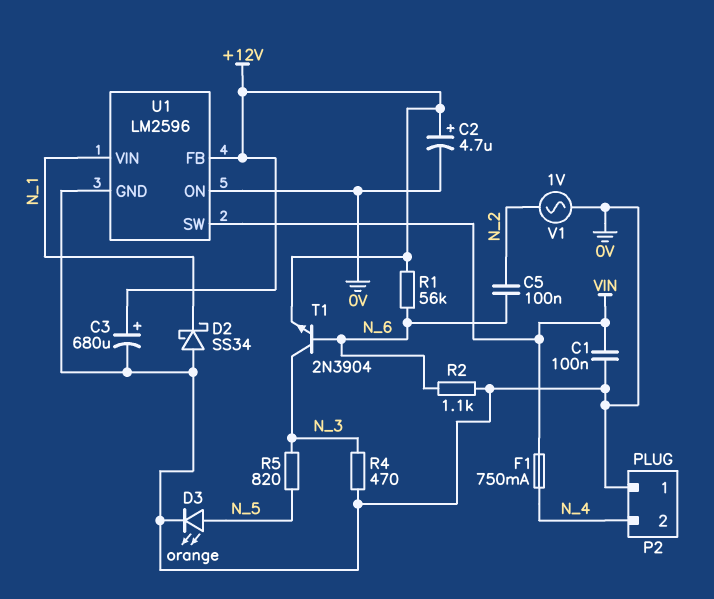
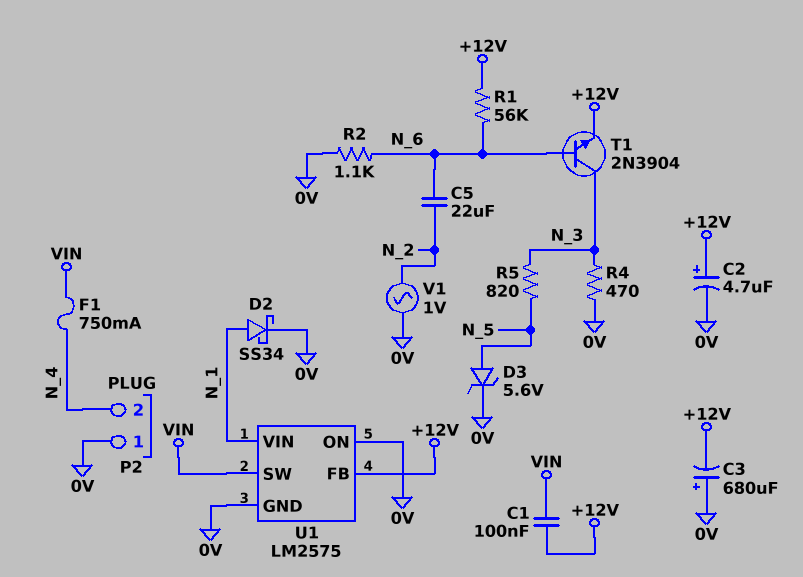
C1: 100nF (0V, VIN) -> 100nF (+12V, VIN)
C3: 680uF (plus +12V, minus 0V) -> 680uF (plus 0V, minus +12V)
C5: 100nF (N_2, N_6) -> 22uF (N_2, N_6)
D2: schottky SS34 (A 0V, K N_1) -> schottky SS34 (A N_1, K 0V)
D3: LED orange (A N_5, K 0V) -> zener 5.6V (A N_5, K 0V)
U1: LM2596 -> LM2575

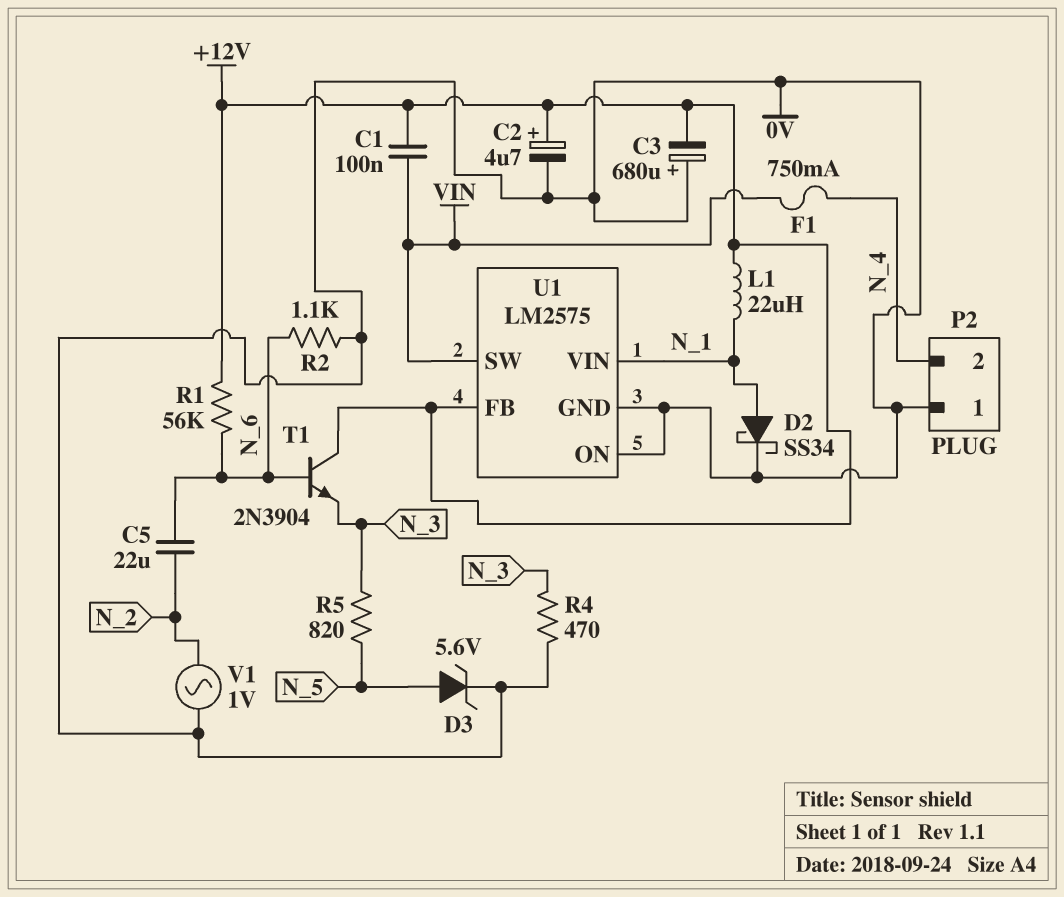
L1: none -> 22uH (+12V, N_1)
T1: NPN 2N3904 (B N_6, C N_3, E +12V) -> NPN 2N3904 (B N_6, C +12V, E N_3)

